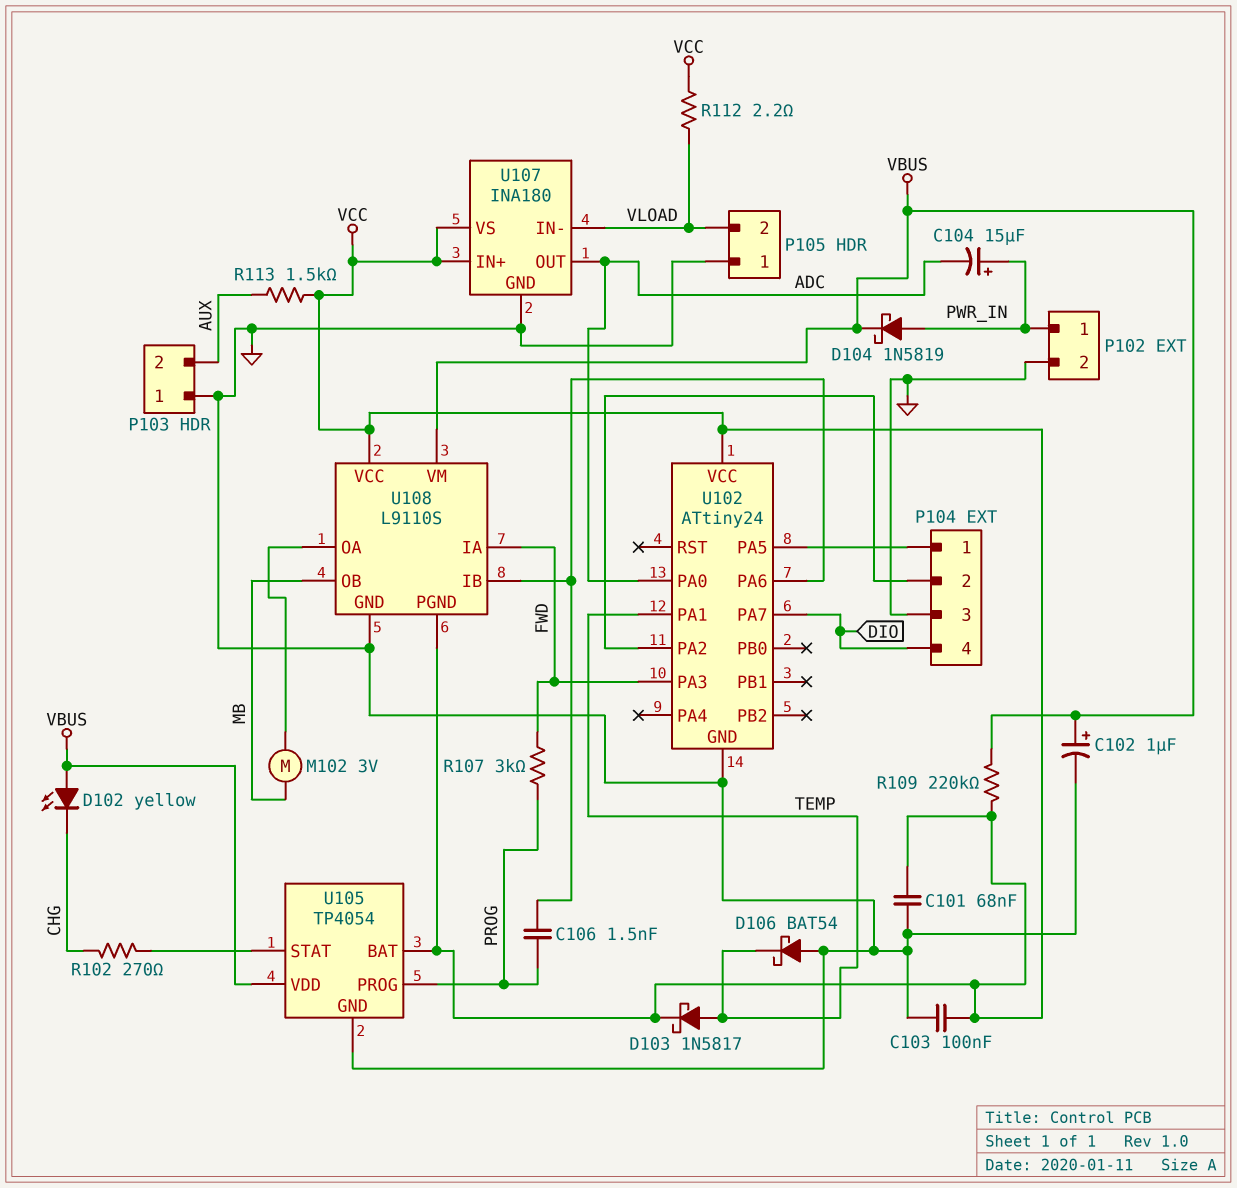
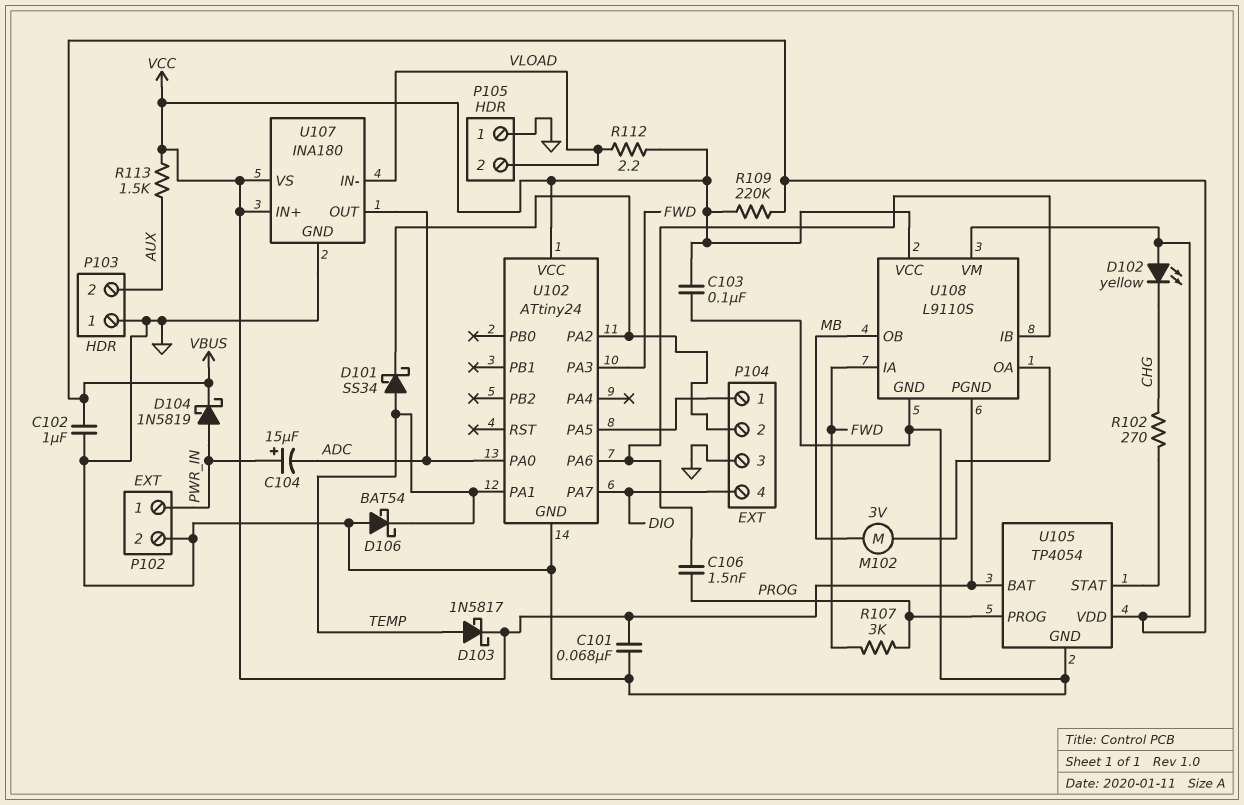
C102: 1uF (plus VBUS, minus GND) -> 1uF (GND, VBUS)
D101: none -> schottky SS34 (A TEMP, K P104/2)

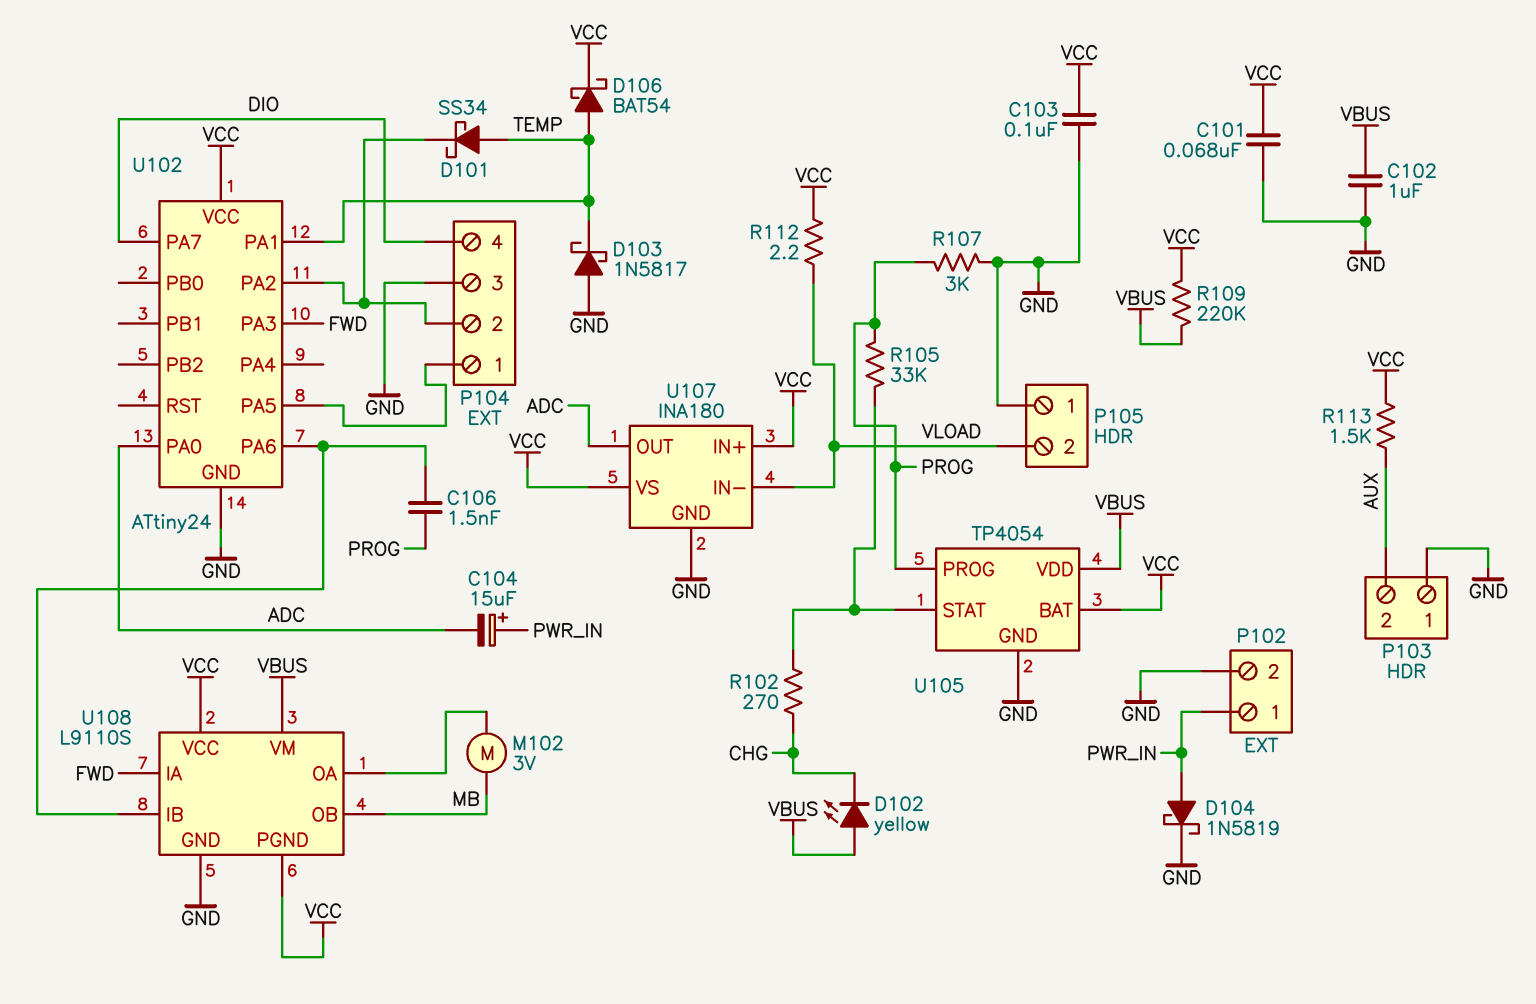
D103: schottky 1N5817 (A TEMP, K VCC) -> schottky 1N5817 (A GND, K TEMP)
D104: schottky 1N5819 (A PWR_IN, K VBUS) -> schottky 1N5819 (A PWR_IN, K GND)
D106: schottky BAT54 (A GND, K TEMP) -> schottky BAT54 (A TEMP, K VCC)
R105: none -> 33k (PROG, U105/STAT)
R107: 3k (FWD, PROG) -> 3k (GND, PROG)

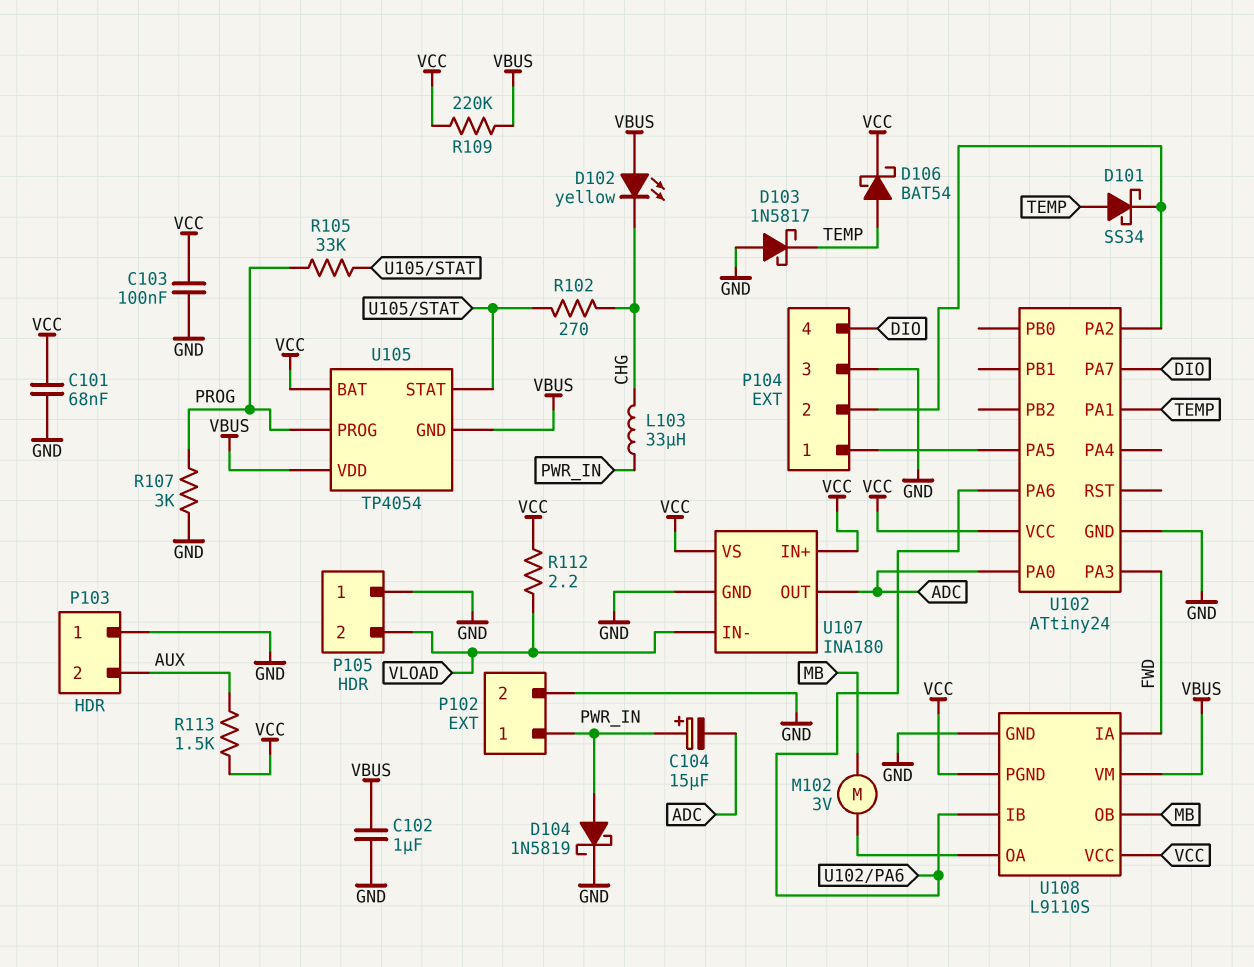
C106: 1.5nF (PROG, U102/PA6) -> none
L103: none -> 33uH (CHG, PWR_IN)
U105 pin GND: GND -> VBUS

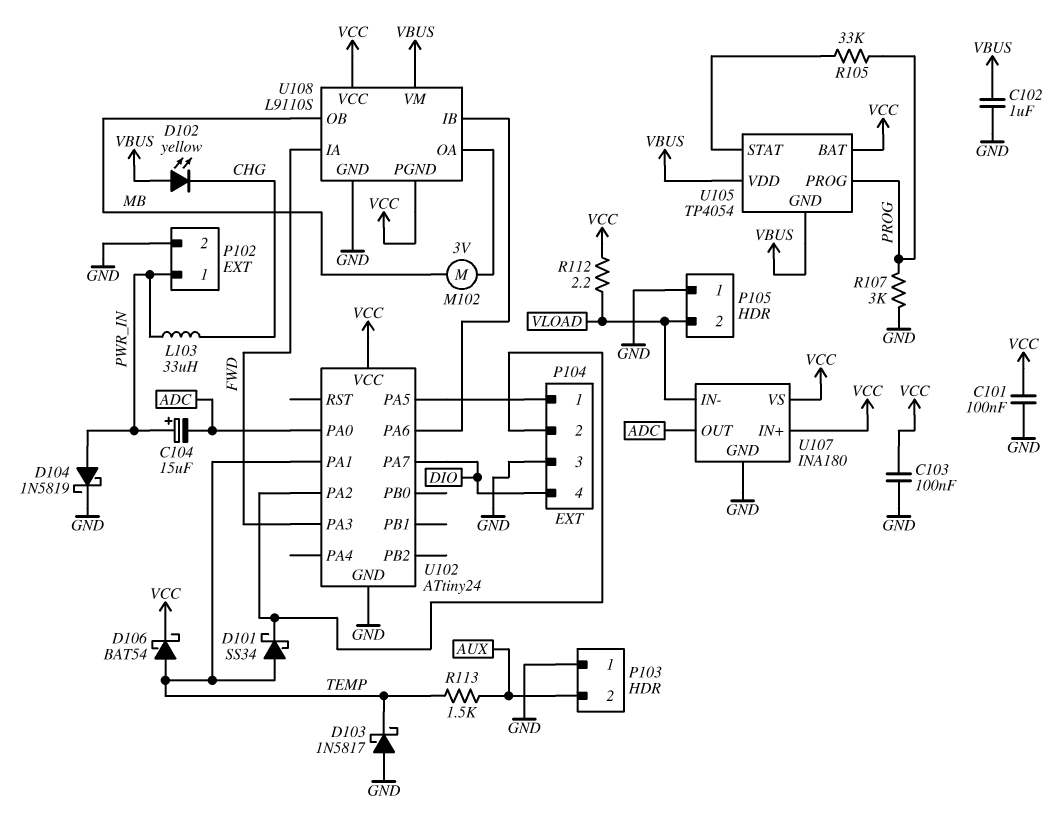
C101: 68nF (GND, VCC) -> 100nF (GND, VCC)
R102: 270 (CHG, U105/STAT) -> none
R109: 220k (VBUS, VCC) -> none
R113: 1.5k (AUX, VCC) -> 1.5k (AUX, TEMP)

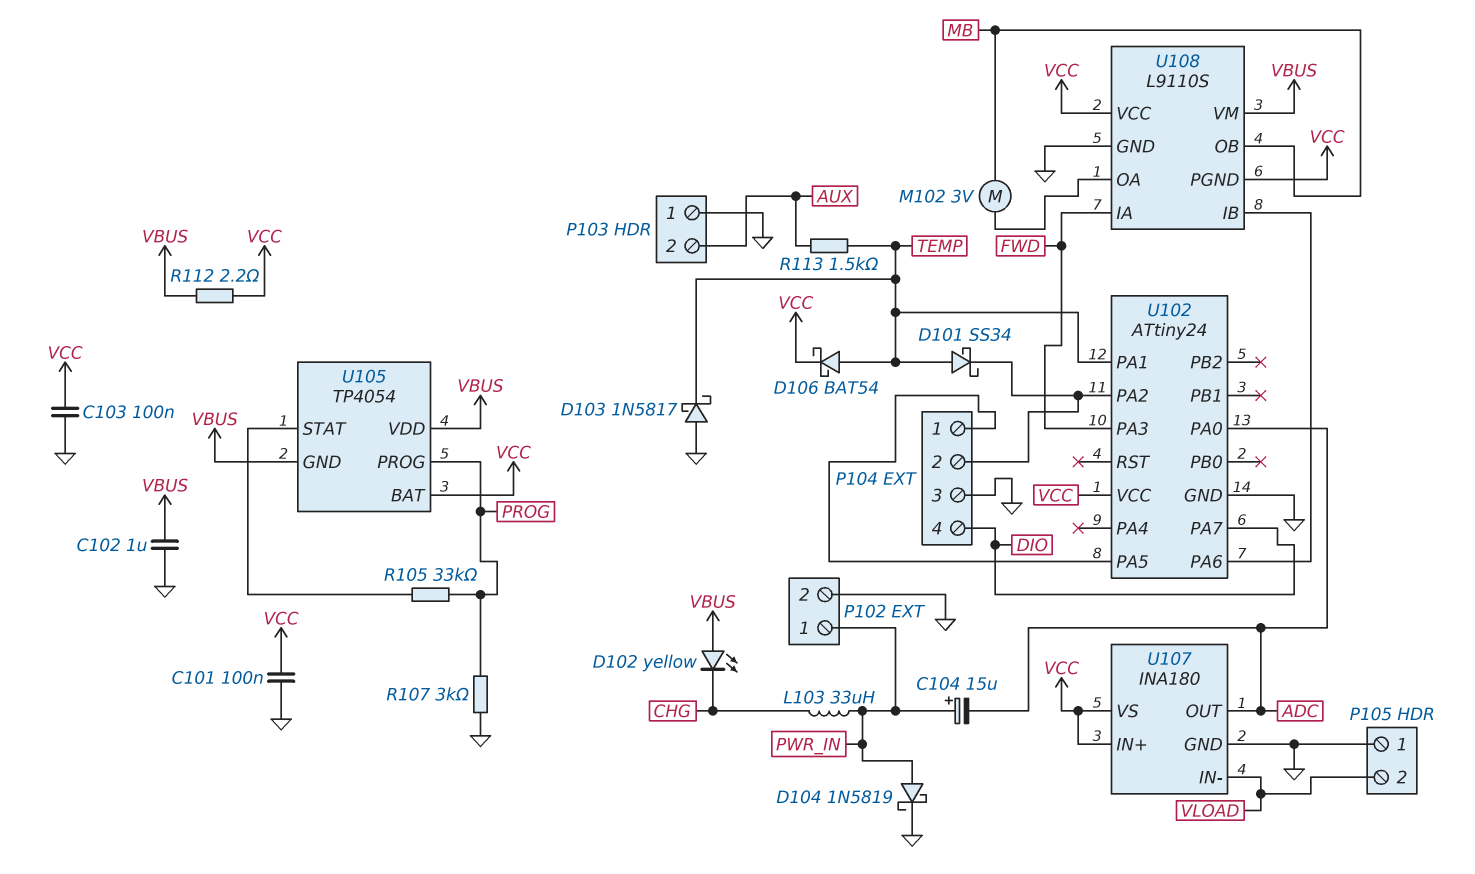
R112: 2.2 (VCC, VLOAD) -> 2.2 (VBUS, VCC)

